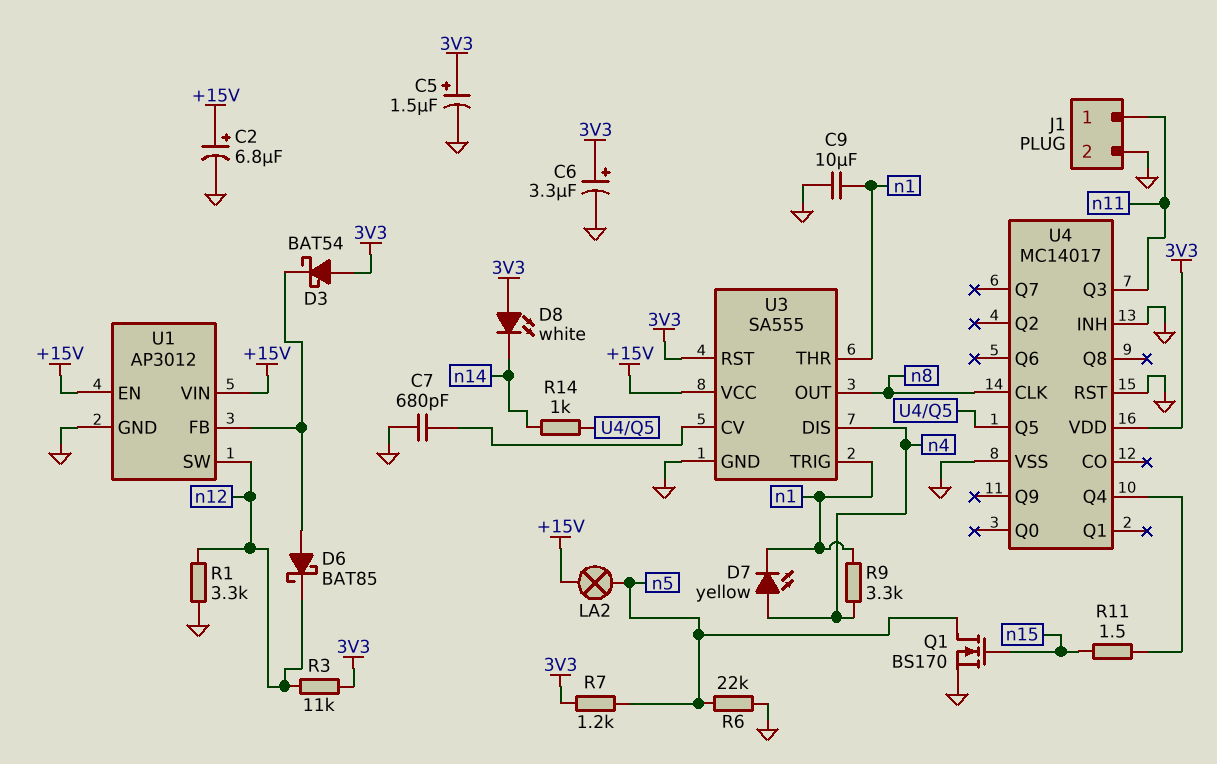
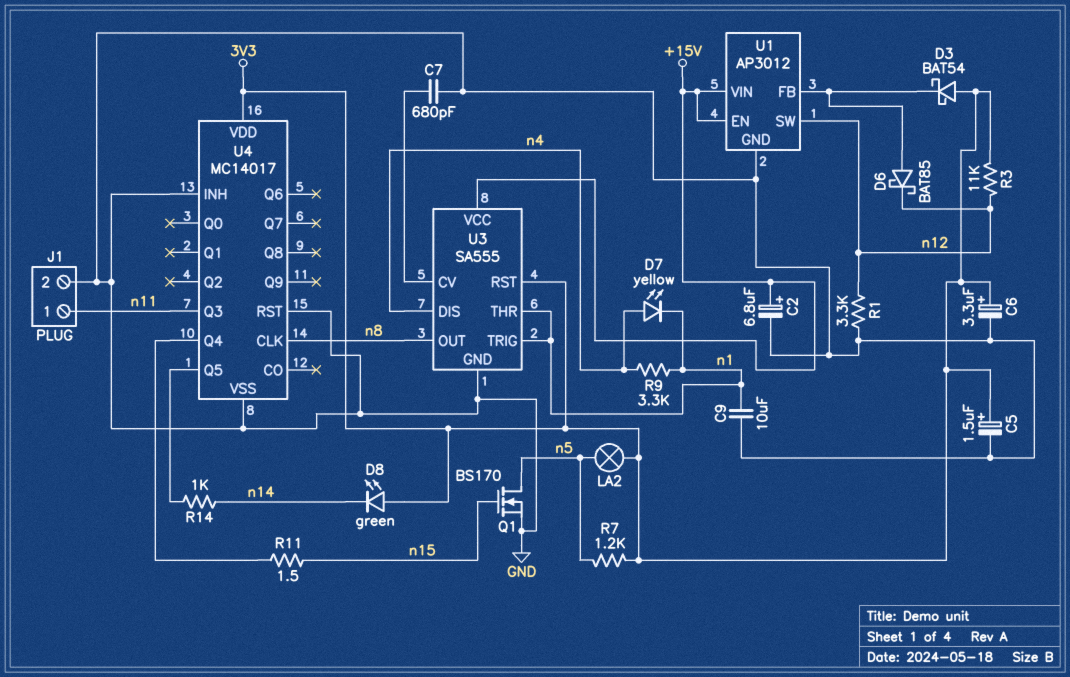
D8: LED white (A 3V3, K n14) -> LED green (A 3V3, K n14)
LA2: lamp (+15V, n5) -> lamp (3V3, n5)
R6: 22k (GND, n5) -> none

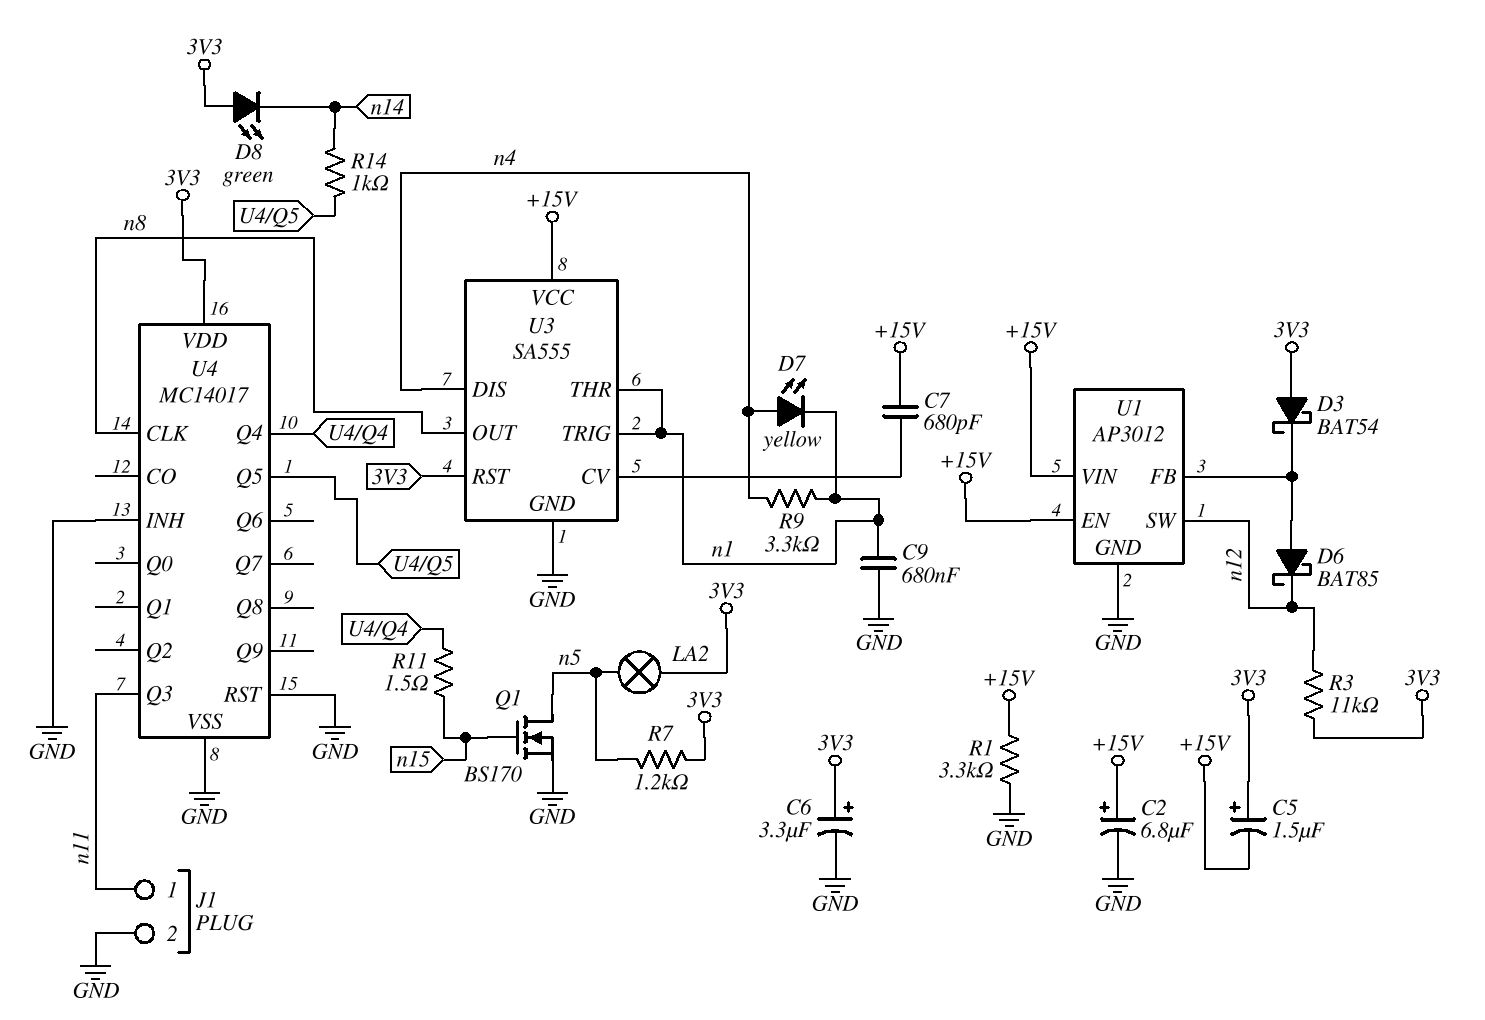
C5: 1.5uF (plus 3V3, minus GND) -> 1.5uF (plus 3V3, minus +15V)
C7: 680pF (GND, U3/CV) -> 680pF (+15V, U3/CV)
C9: 10uF (GND, n1) -> 680nF (GND, n1)
R1: 3.3k (GND, n12) -> 3.3k (+15V, GND)

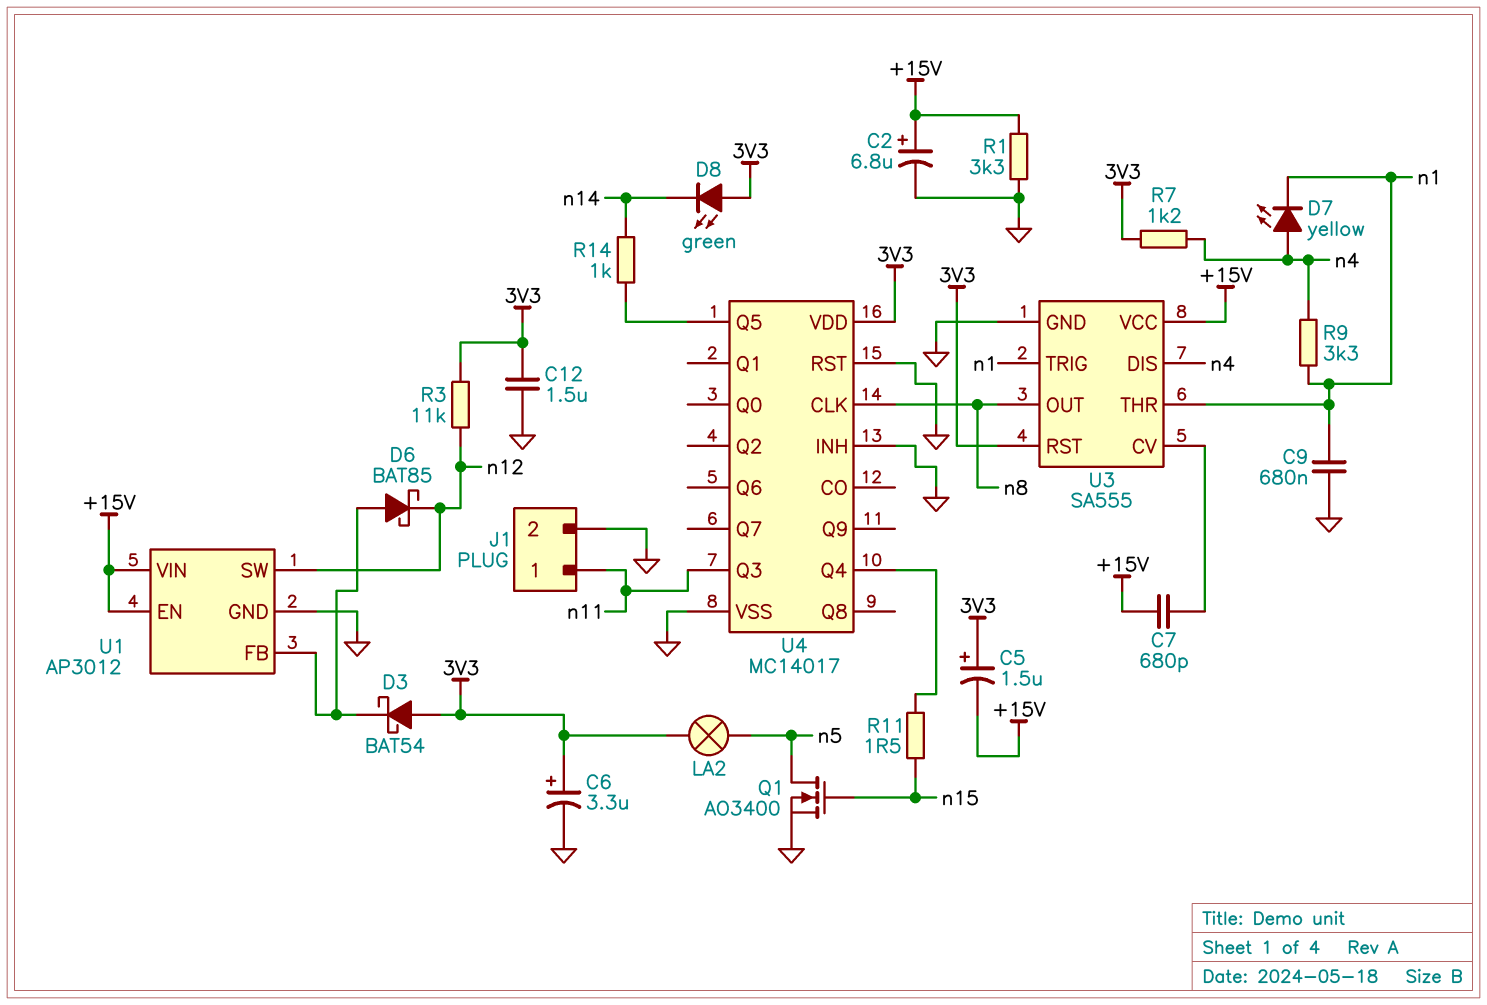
C12: none -> 1.5uF (3V3, GND)
Q1: NMOS BS170 (G n15, D n5, S GND) -> NMOS AO3400 (G n15, D n5, S GND)
R7: 1.2k (3V3, n5) -> 1.2k (3V3, n4)

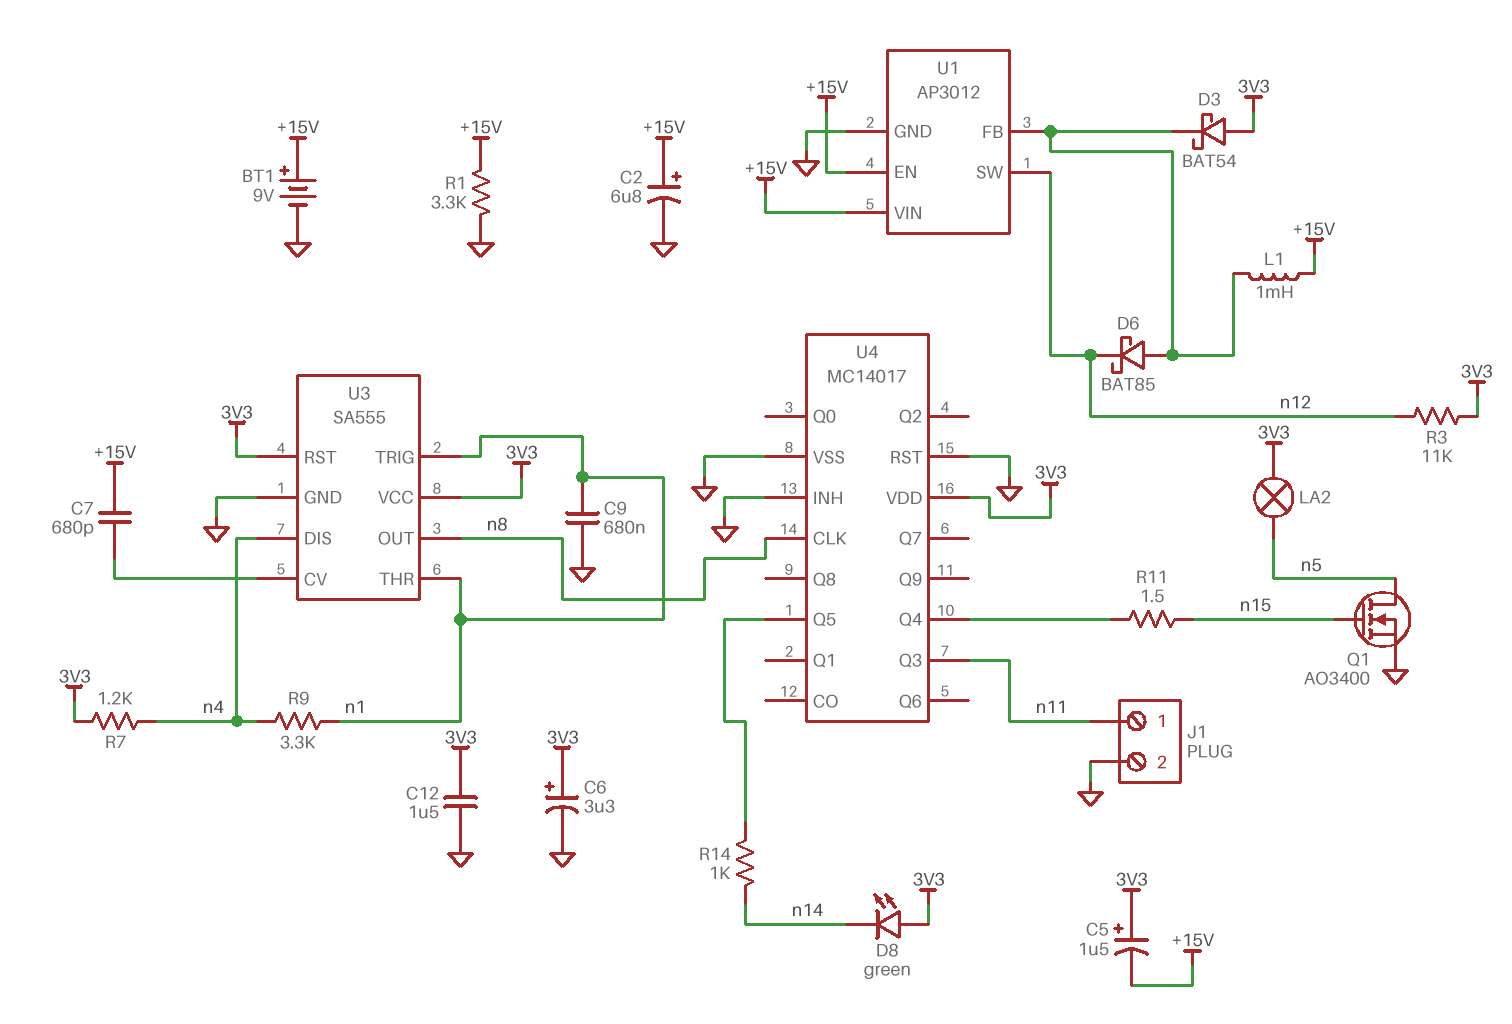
BT1: none -> 9V (plus +15V, minus GND)
D7: LED yellow (A n4, K n1) -> none
L1: none -> 1mH (+15V, U1/FB)
U3 pin VCC: +15V -> 3V3

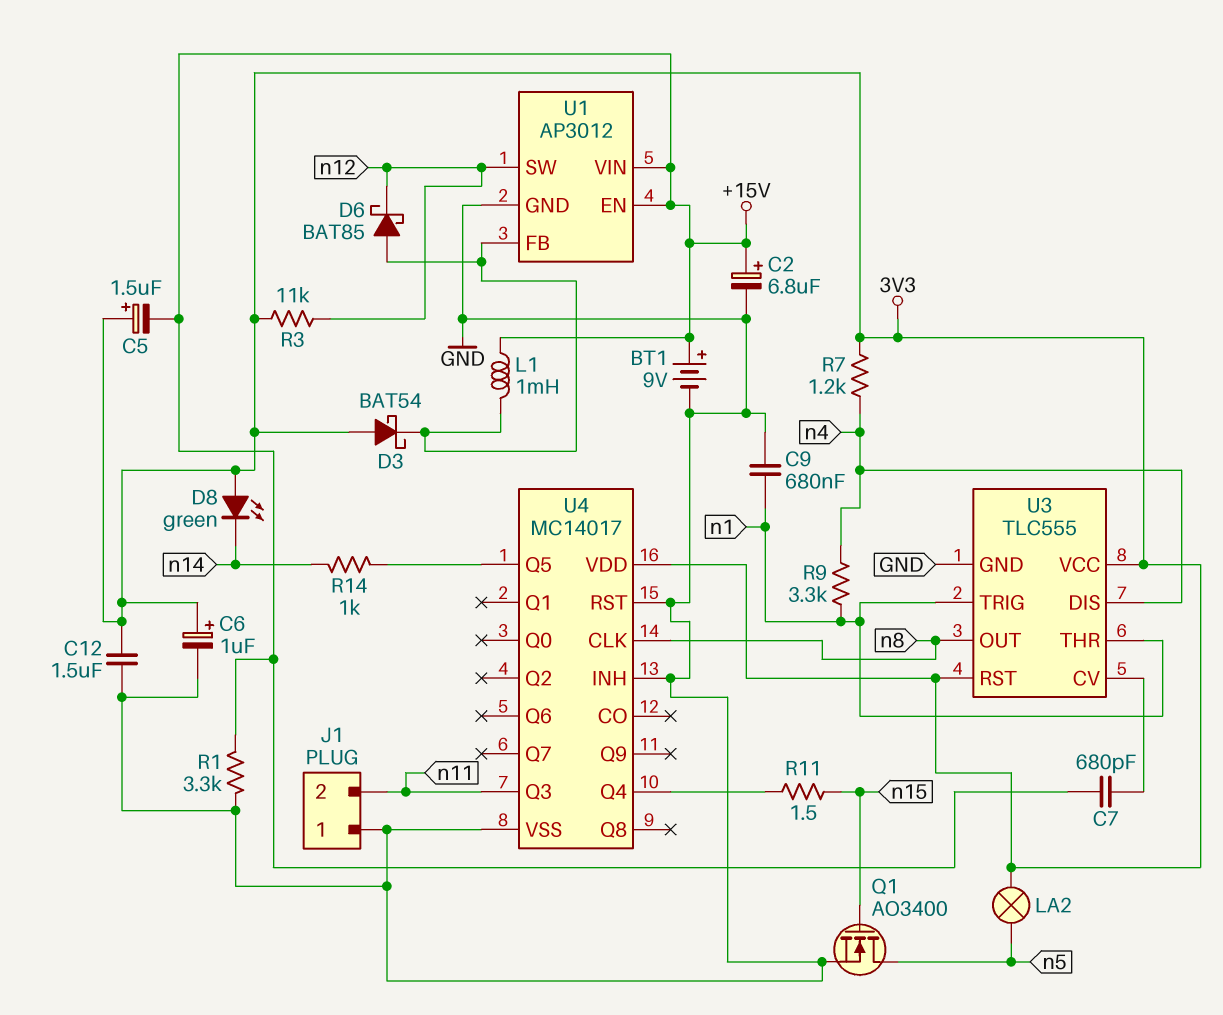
C6: 3.3uF (plus 3V3, minus GND) -> 1uF (plus 3V3, minus GND)
J1 pin 1: n11 -> GND
J1 pin 2: GND -> n11
U3: SA555 -> TLC555

